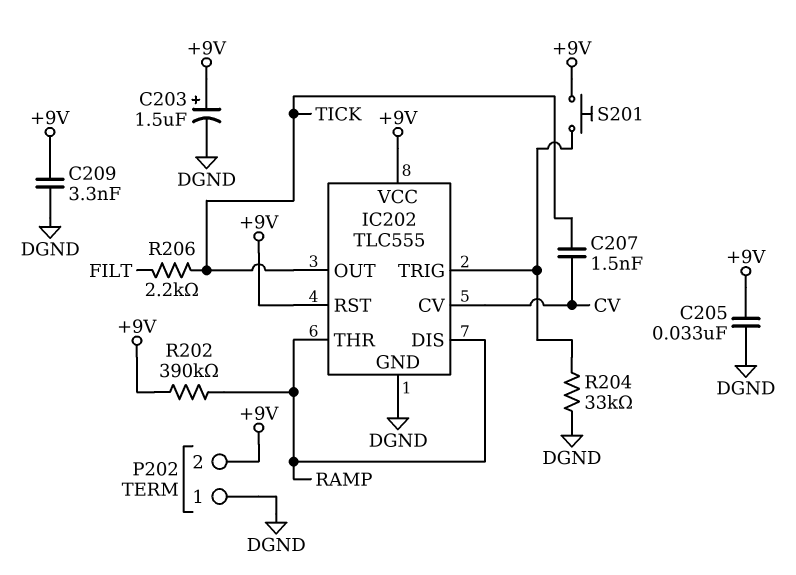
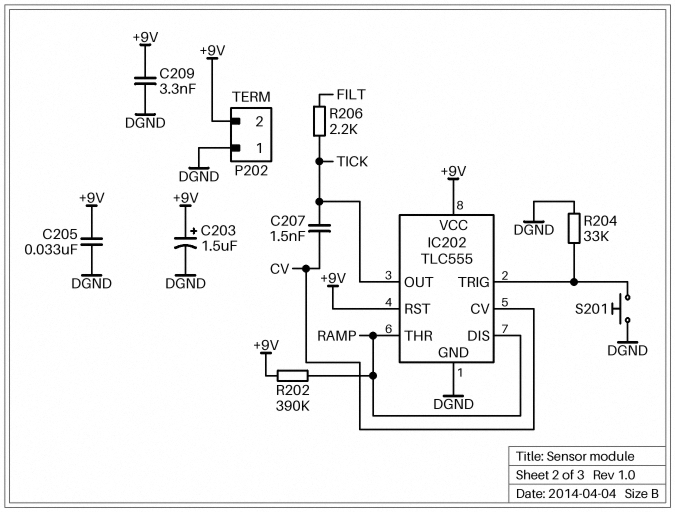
S201: button (+9V, IC202/TRIG) -> button (DGND, IC202/TRIG)

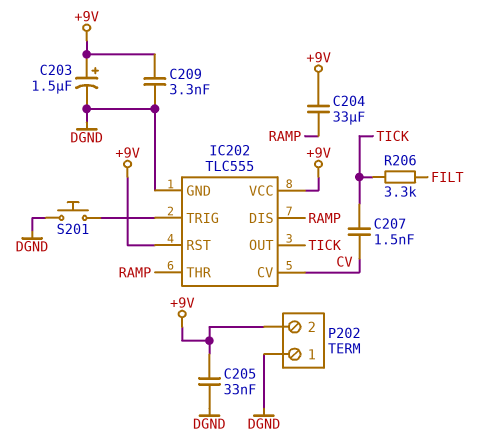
C204: none -> 33uF (+9V, RAMP)
R202: 390k (+9V, RAMP) -> none
R204: 33k (DGND, IC202/TRIG) -> none
R206: 2.2k (FILT, TICK) -> 3.3k (FILT, TICK)

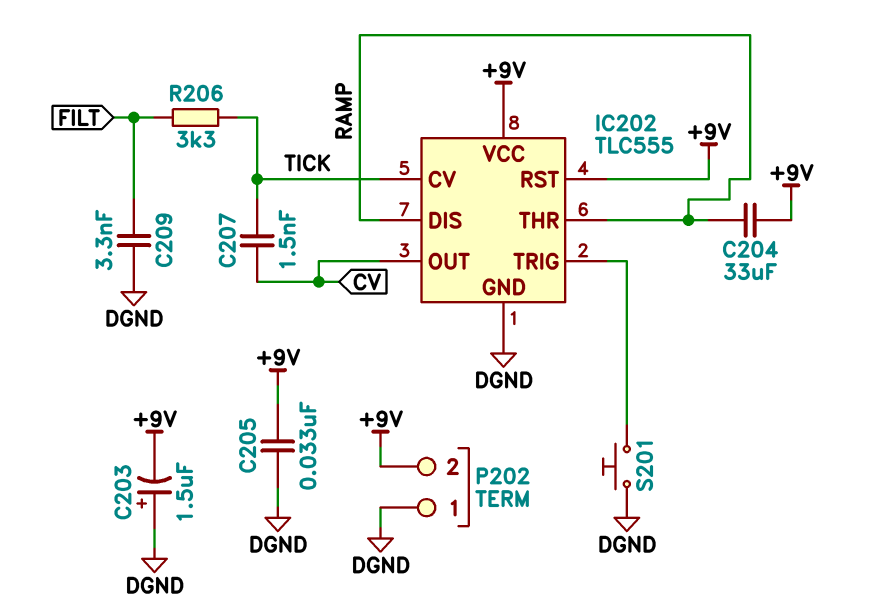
C203: 1.5uF (plus +9V, minus DGND) -> 1.5uF (plus DGND, minus +9V)
C209: 3.3nF (+9V, DGND) -> 3.3nF (DGND, FILT)
IC202 pin CV: CV -> TICK
IC202 pin OUT: TICK -> CV

